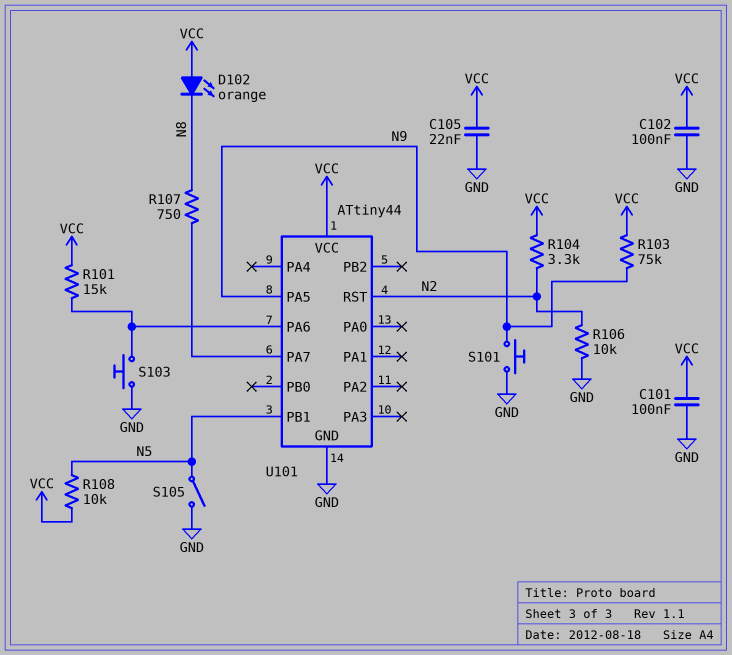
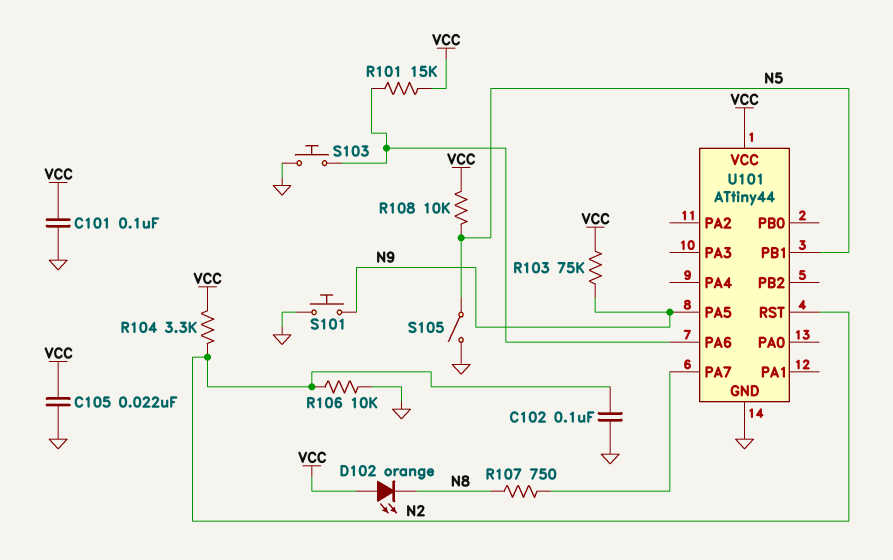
C102: 100nF (GND, VCC) -> 100nF (GND, N2)

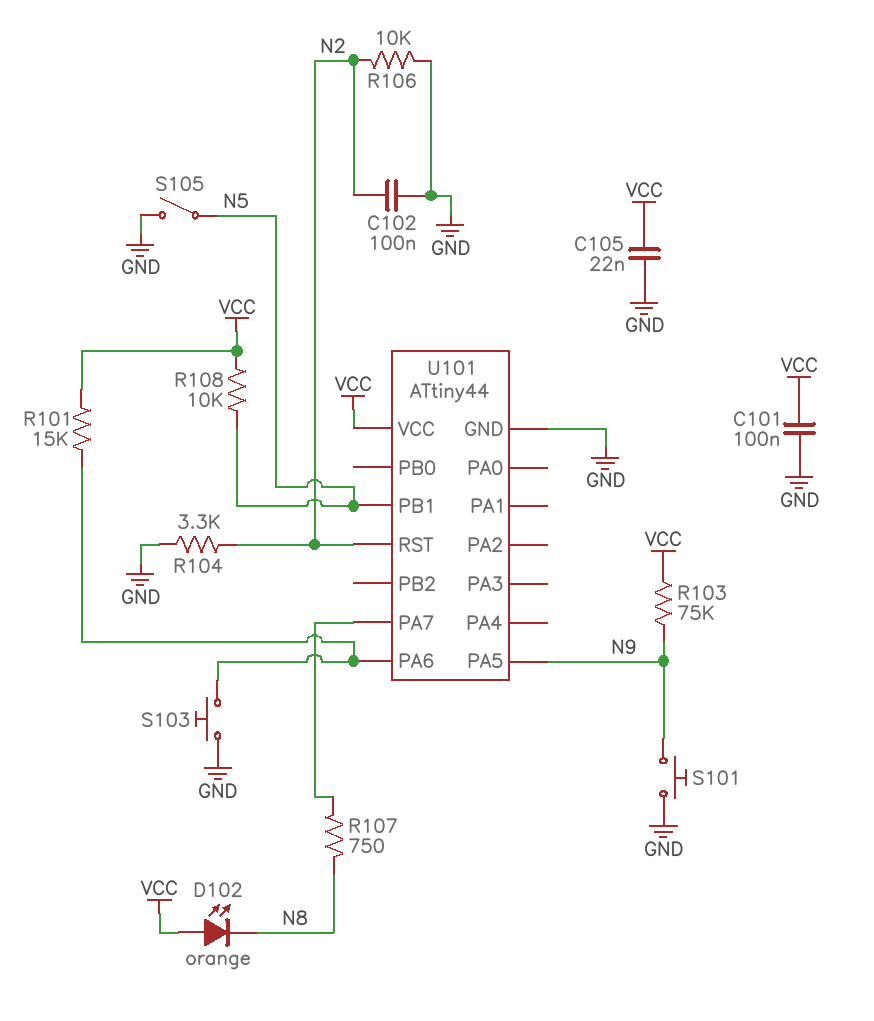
R104: 3.3k (N2, VCC) -> 3.3k (GND, N2)

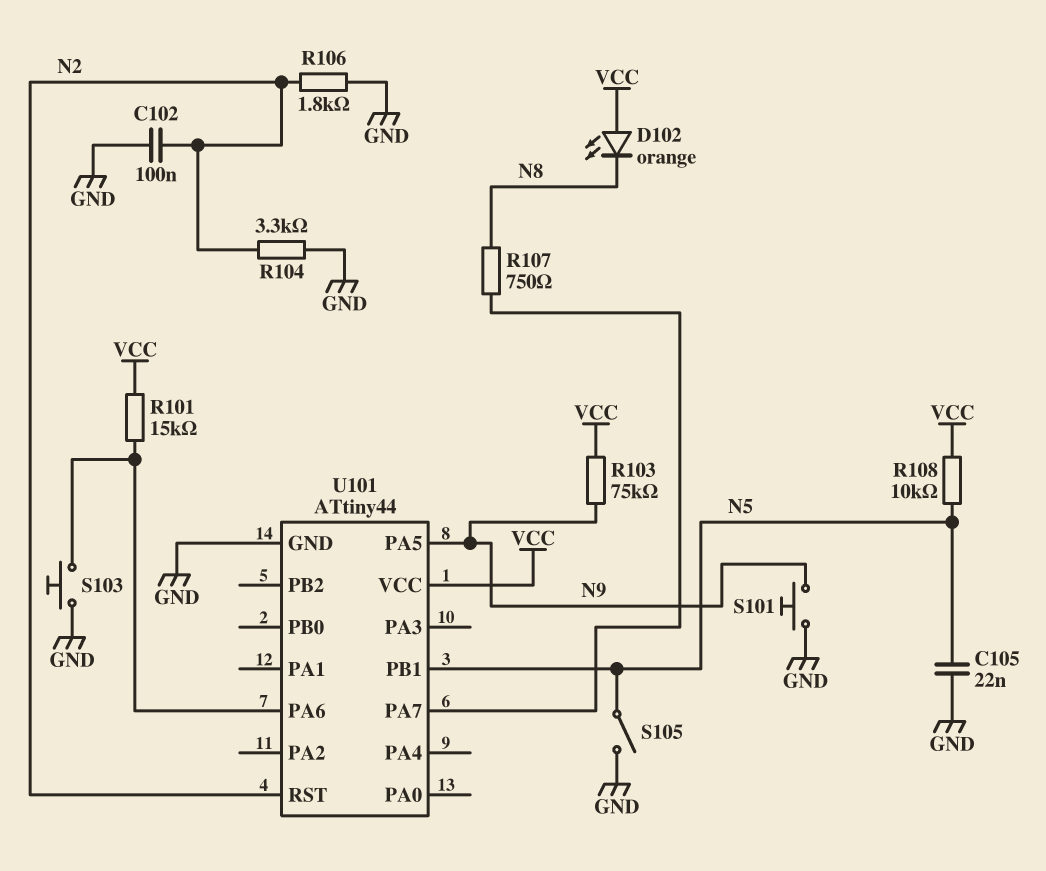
C101: 100nF (GND, VCC) -> none
C105: 22nF (GND, VCC) -> 22nF (GND, N5)
R106: 10k (GND, N2) -> 1.8k (GND, N2)

